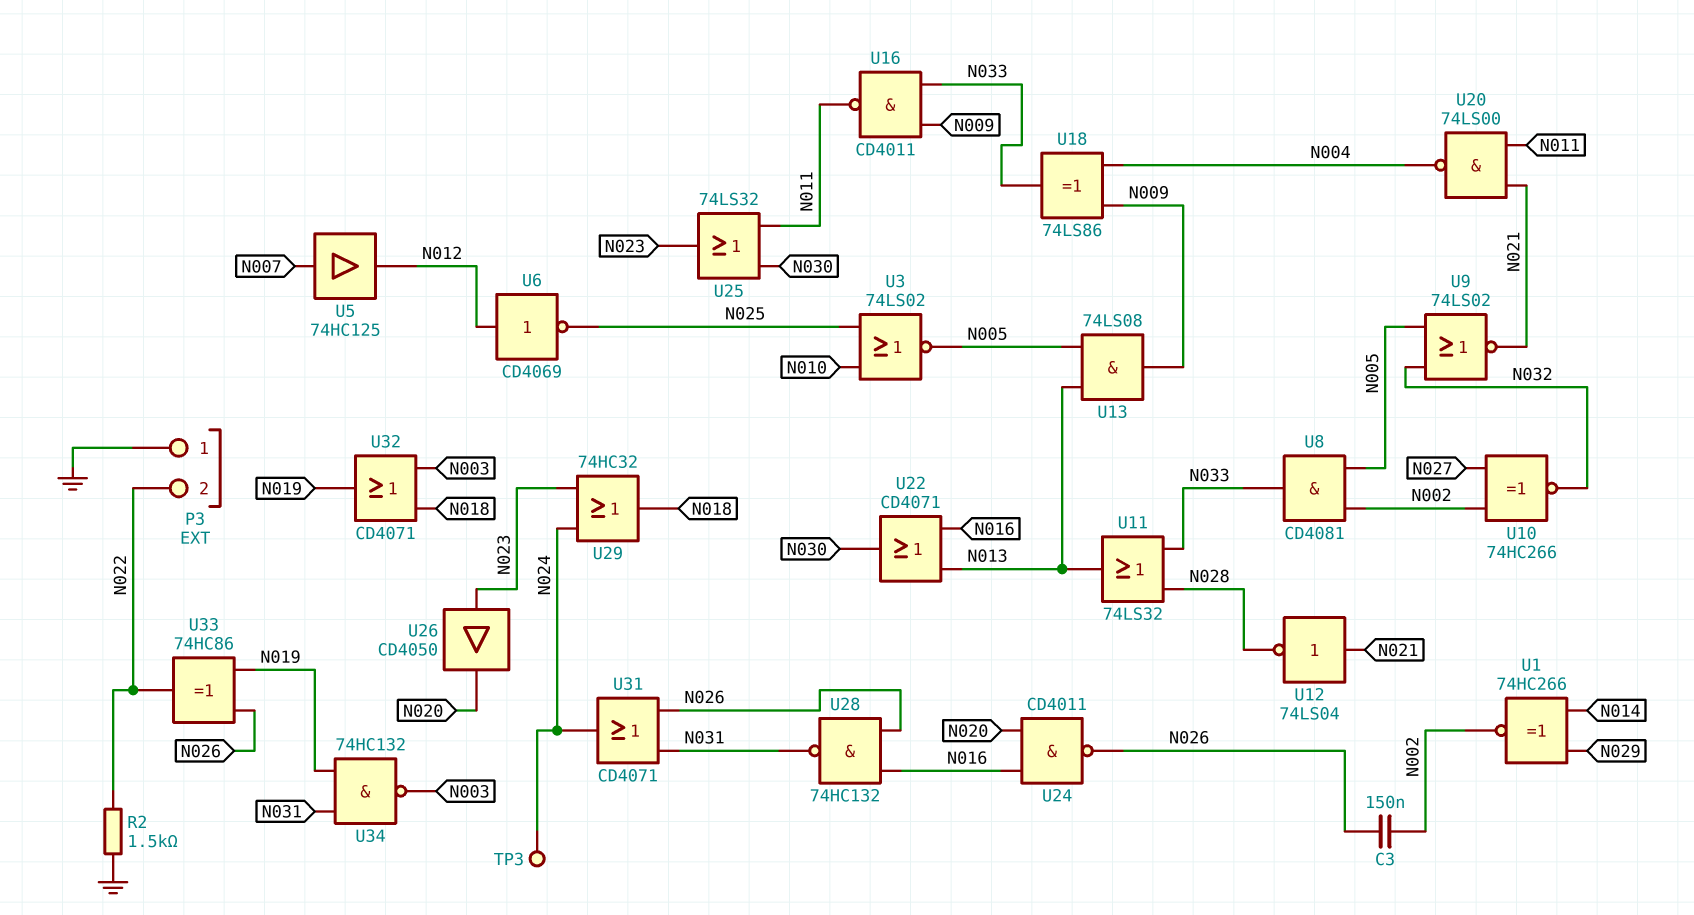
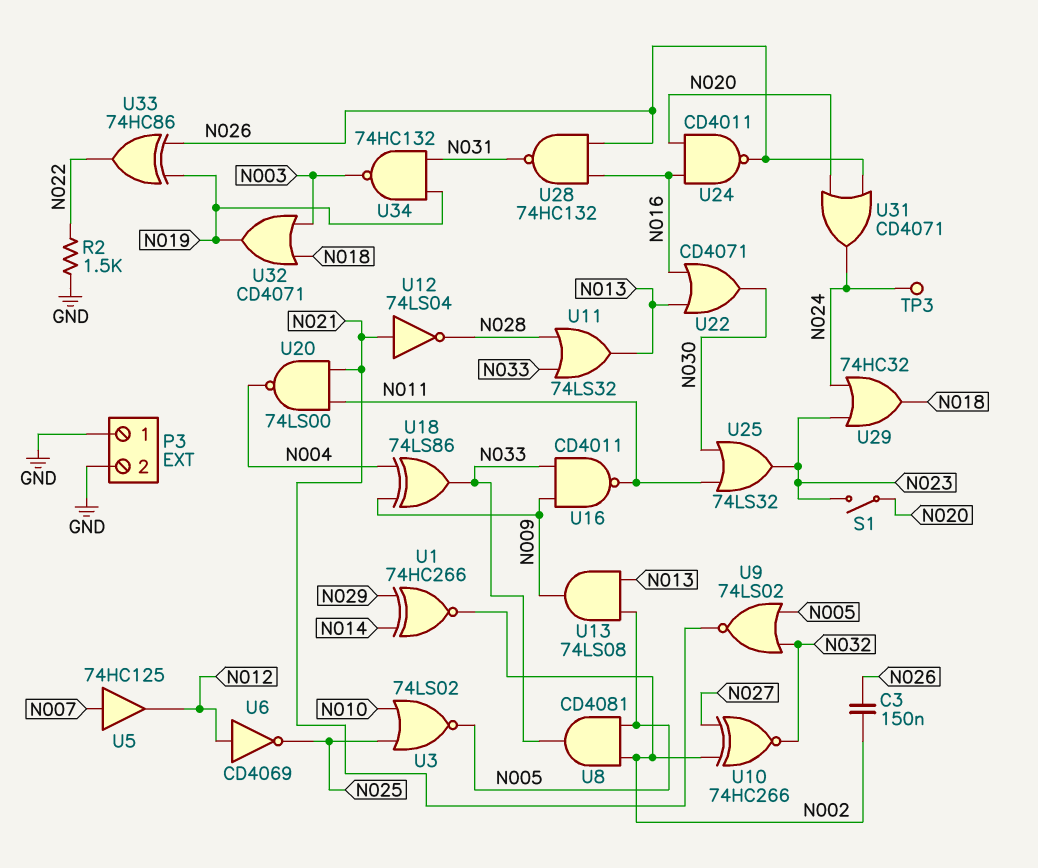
P3 pin 2: N022 -> GND
S1: none -> switch (N020, N023)
U26: buffer CD4050 (in N023, out N020) -> none
U31: OR CD4071 (in N026, in N031, out N024) -> OR CD4071 (in N020, in N026, out N024)

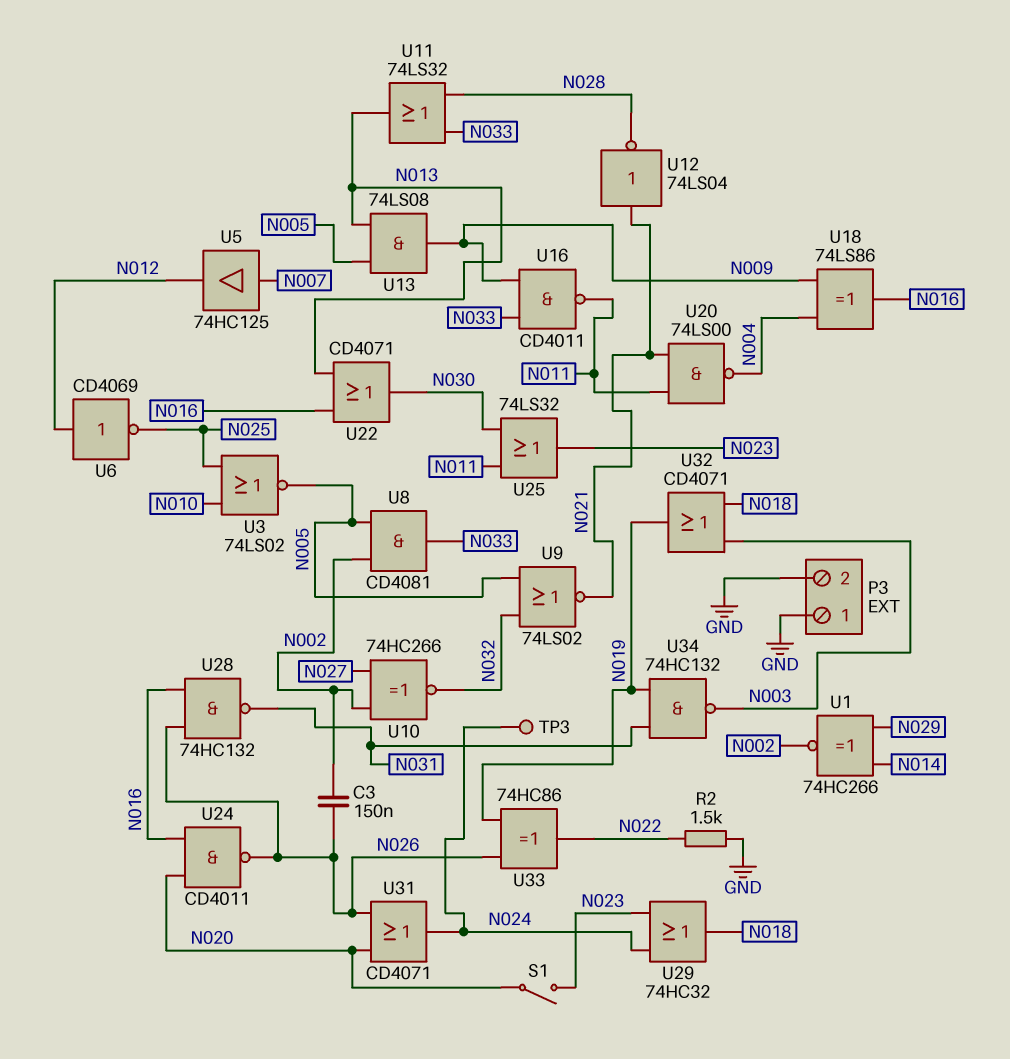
U18: XOR 74LS86 (in N004, in N009, out N033) -> XOR 74LS86 (in N004, in N009, out N016)

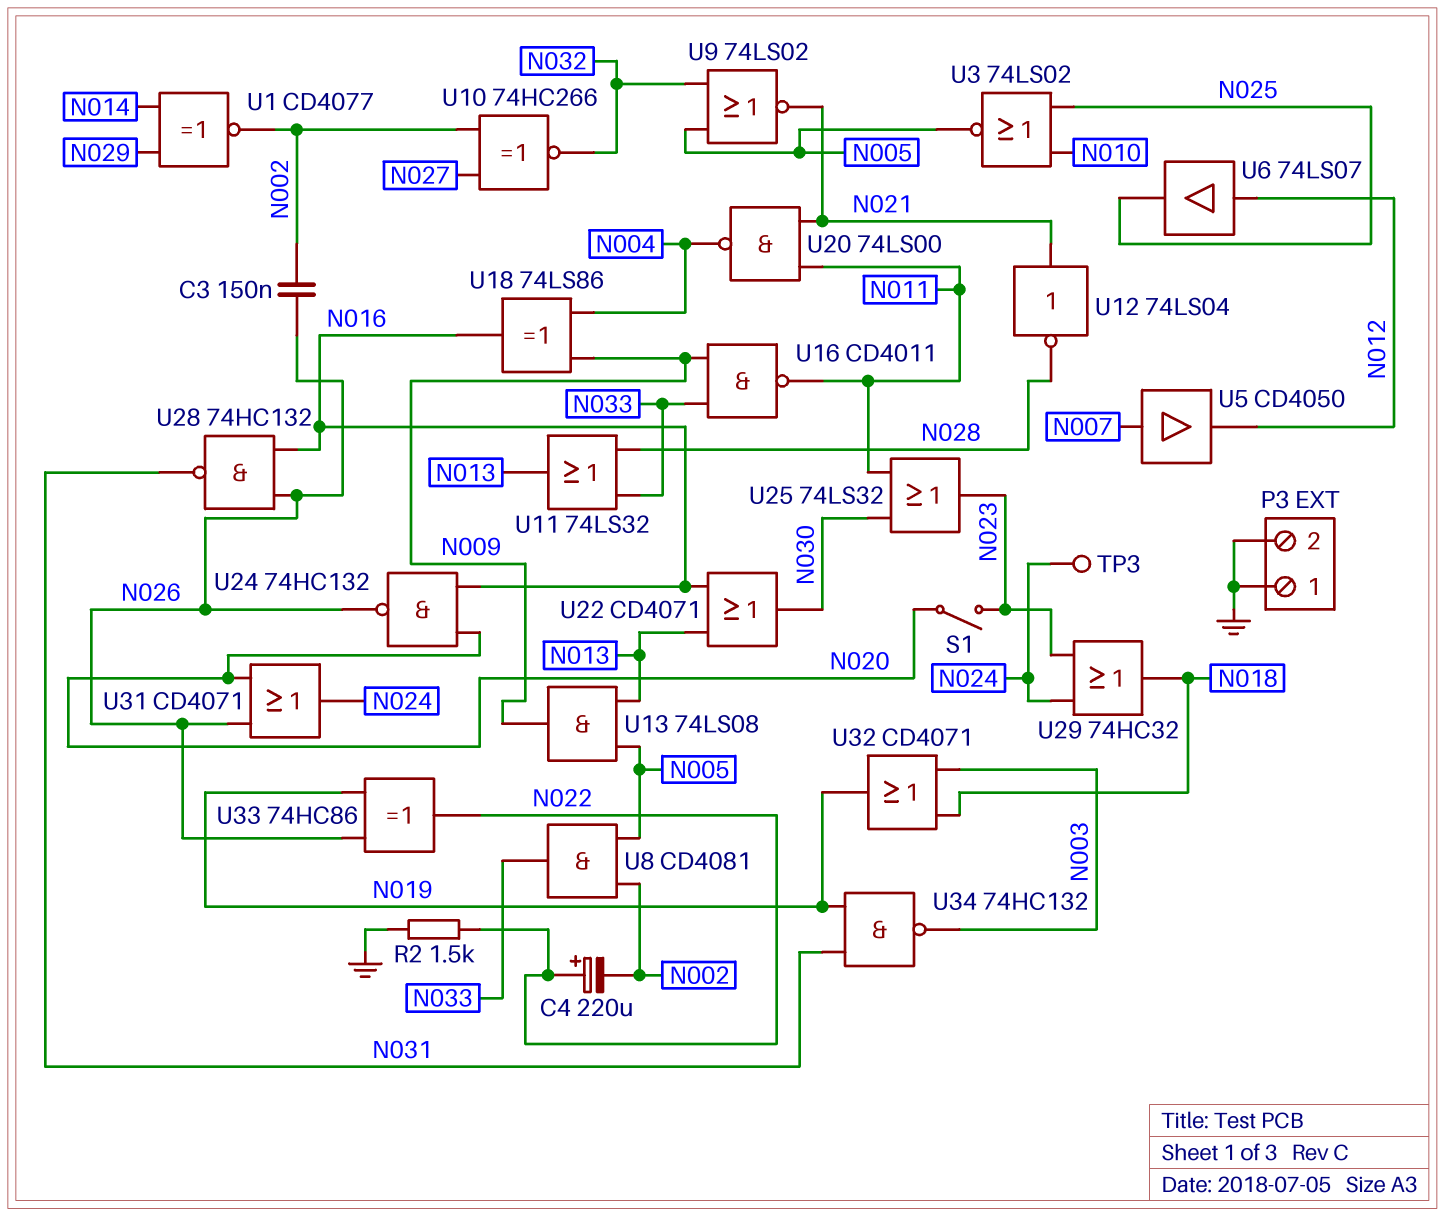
C4: none -> 220uF (plus N022, minus N002)
U1: XNOR 74HC266 (in N014, in N029, out N002) -> XNOR CD4077 (in N014, in N029, out N002)
U5: buffer 74HC125 (in N007, out N012) -> buffer CD4050 (in N007, out N012)
U6: NOT CD4069 (in N012, out N025) -> buffer 74LS07 (in N012, out N025)
U24: NAND CD4011 (in N016, in N020, out N026) -> NAND 74HC132 (in N016, in N020, out N026)

